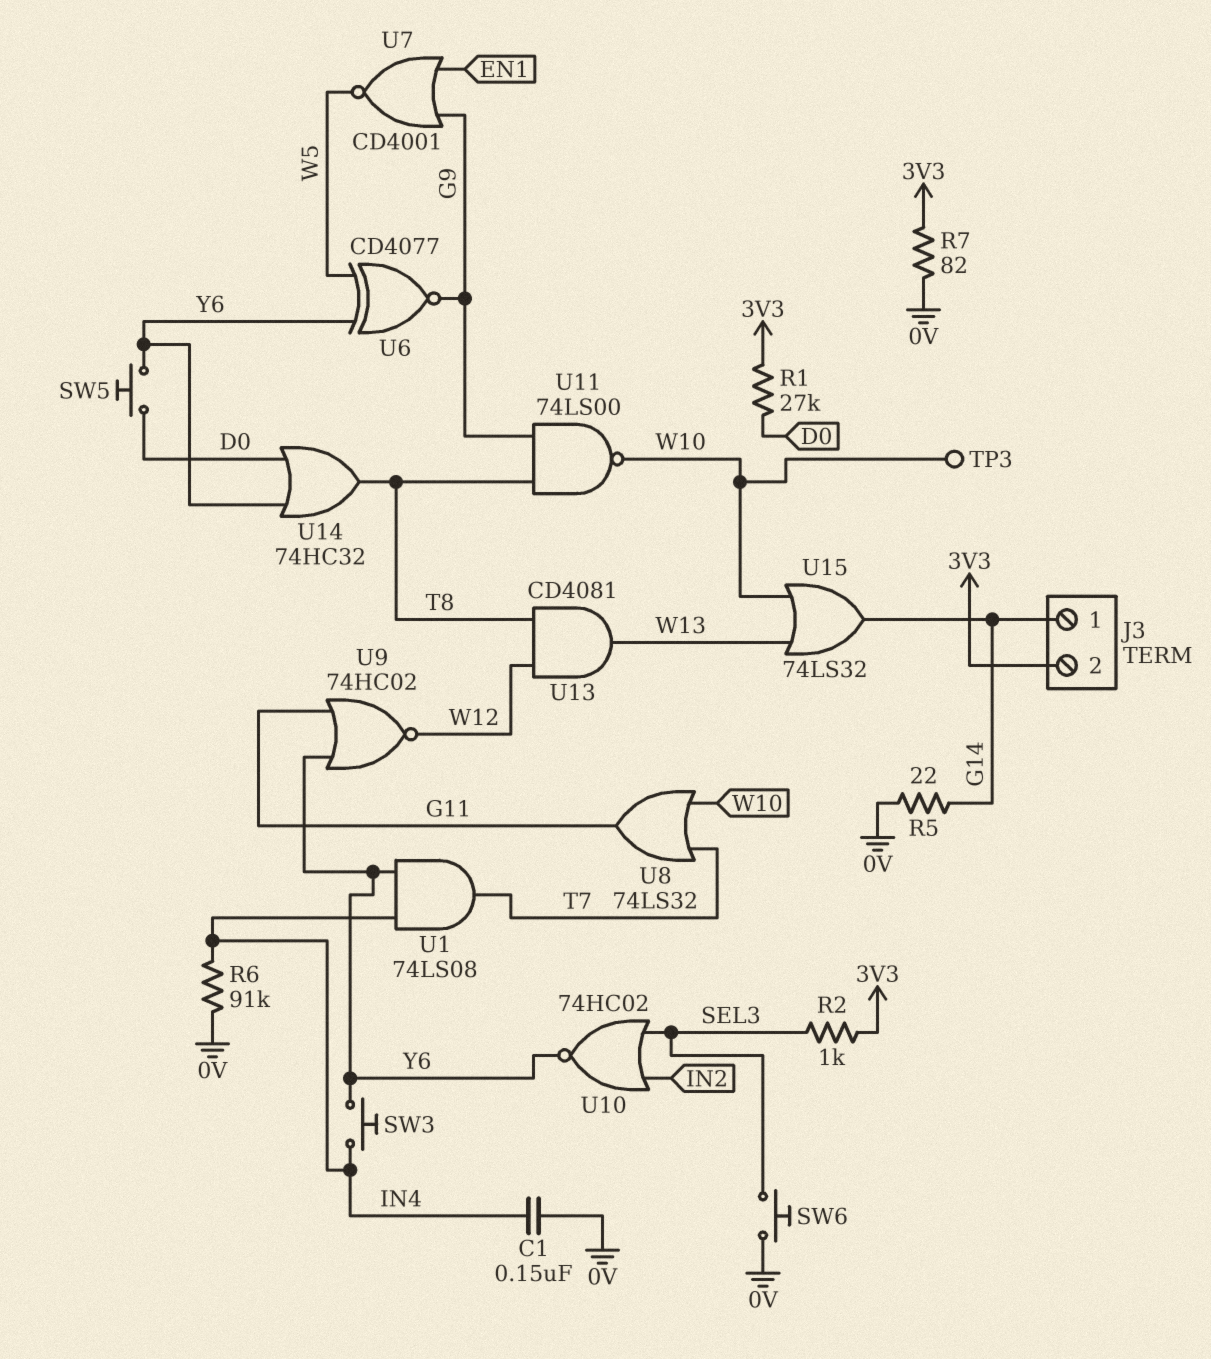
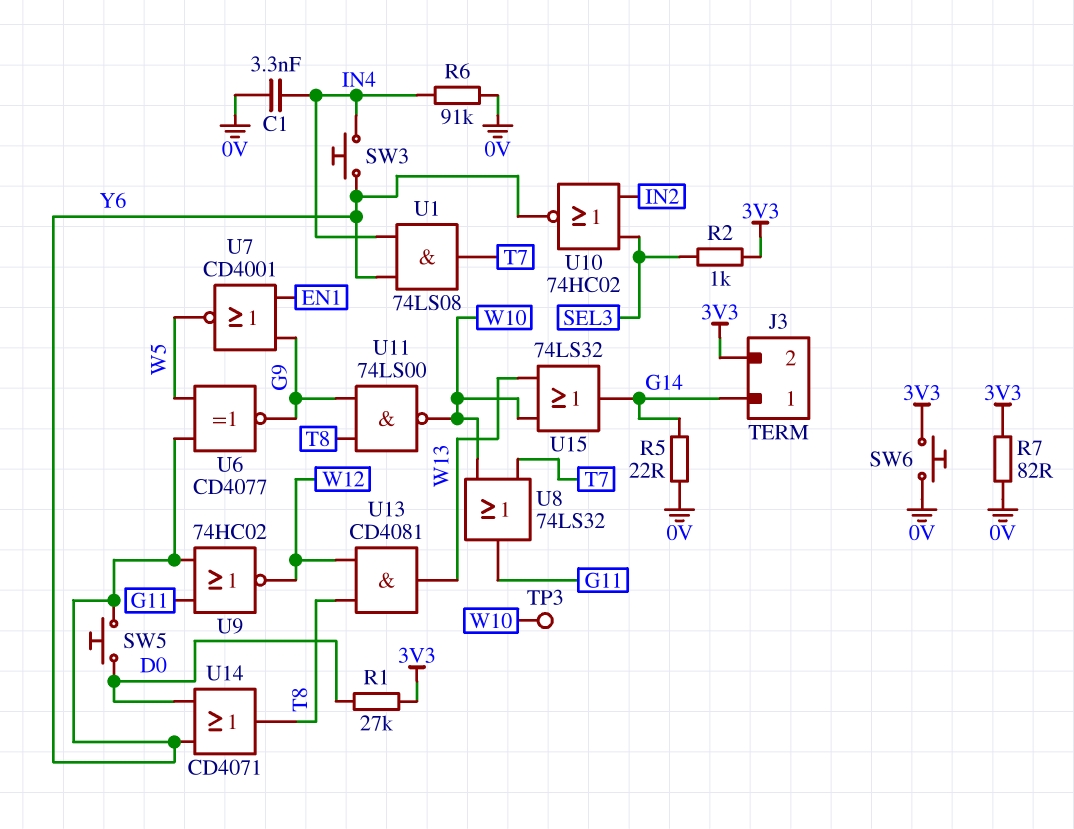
C1: 150nF (0V, IN4) -> 3.3nF (0V, IN4)
SW6: button (0V, SEL3) -> button (0V, 3V3)
U14: OR 74HC32 (in D0, in Y6, out T8) -> OR CD4071 (in D0, in Y6, out T8)

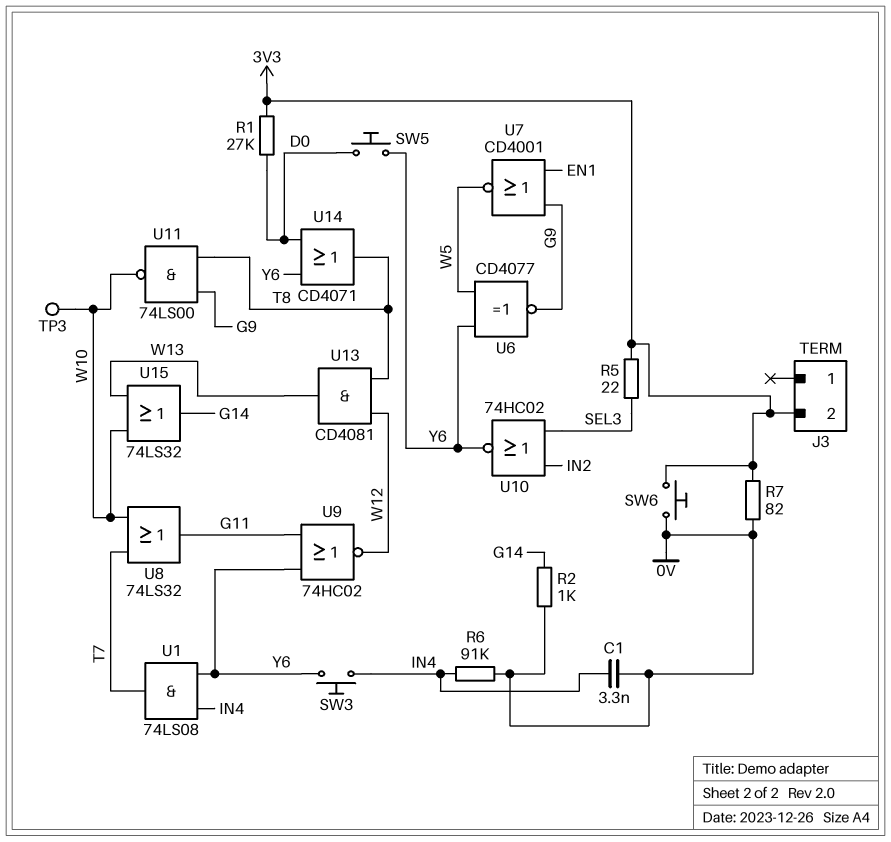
J3 pin 1: G14 -> none
R2: 1k (3V3, SEL3) -> 1k (0V, G14)
R5: 22 (0V, G14) -> 22 (3V3, SEL3)

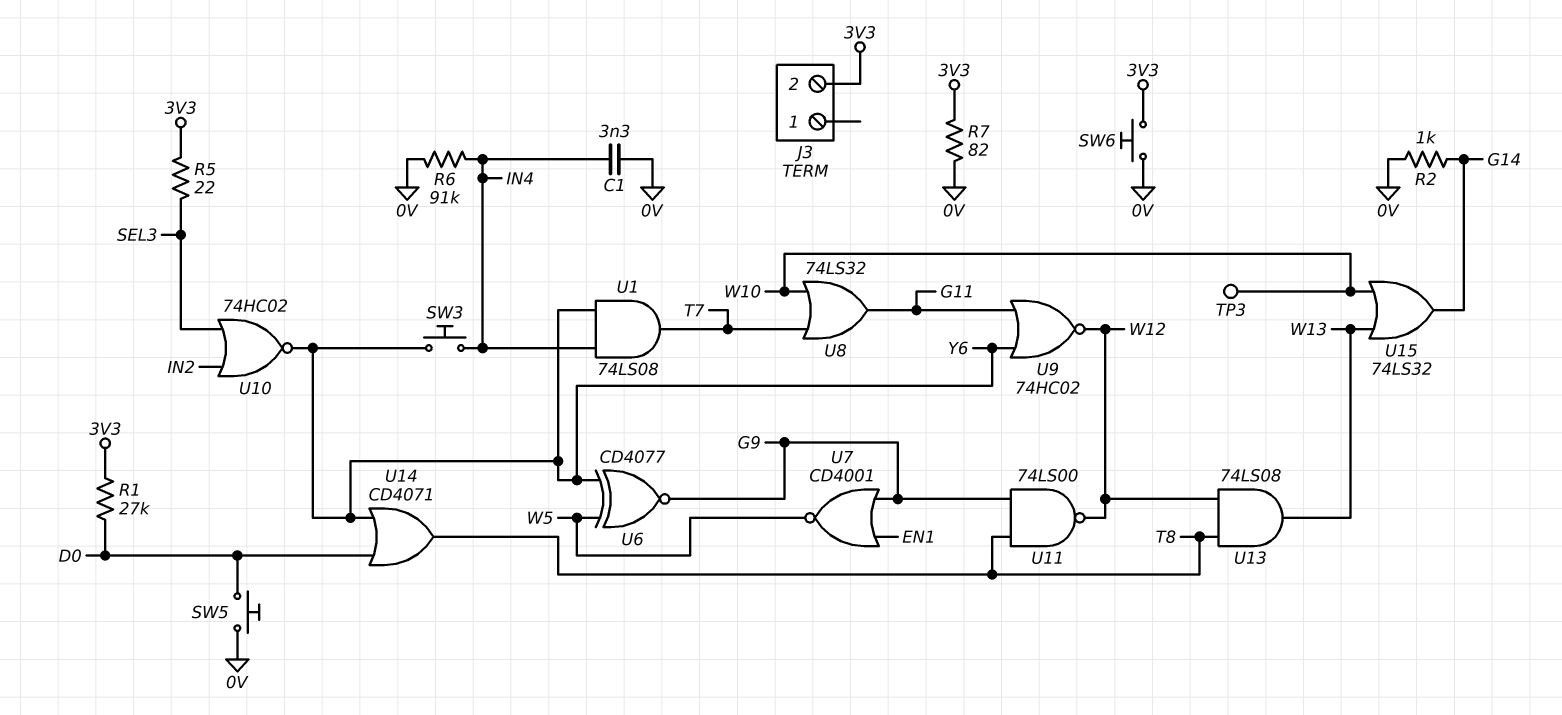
SW5: button (D0, Y6) -> button (0V, D0)
U11: NAND 74LS00 (in G9, in T8, out W10) -> NAND 74LS00 (in G9, in T8, out W12)
U13: AND CD4081 (in T8, in W12, out W13) -> AND 74LS08 (in T8, in W12, out W13)

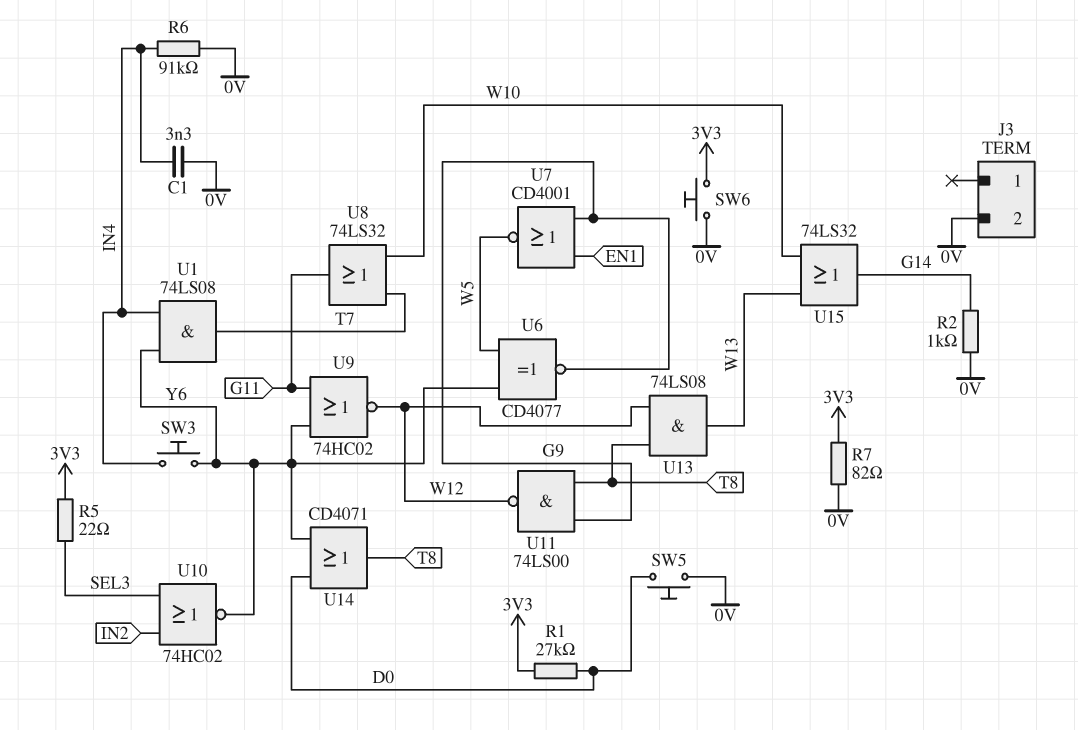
J3 pin 2: 3V3 -> 0V
TP3: test point (W10) -> none

